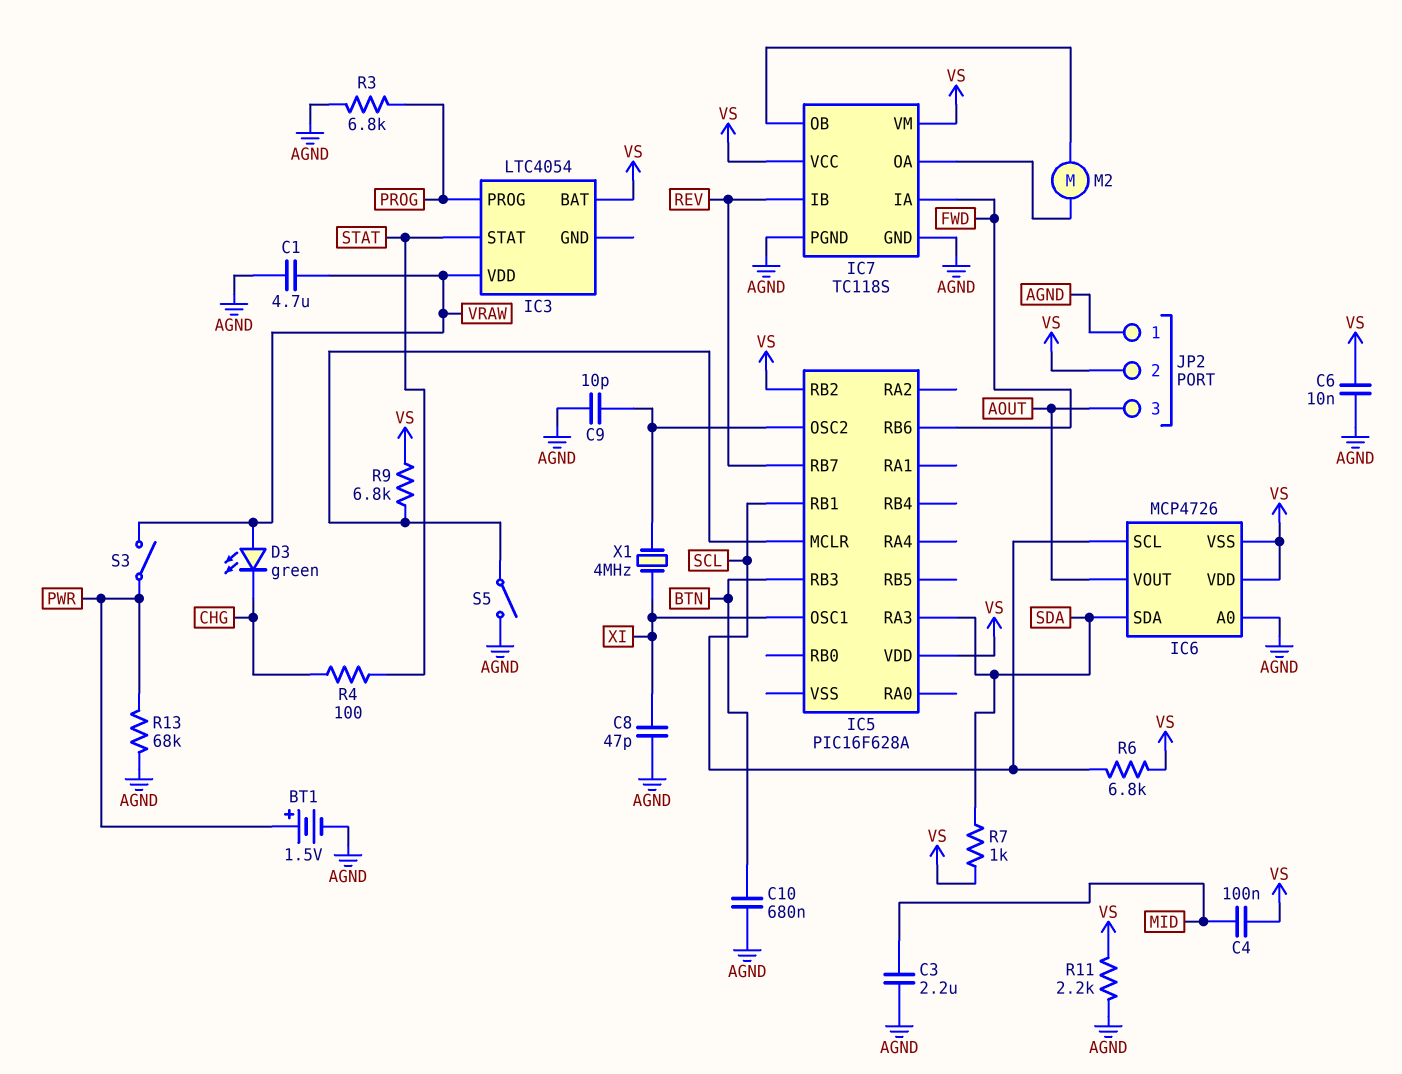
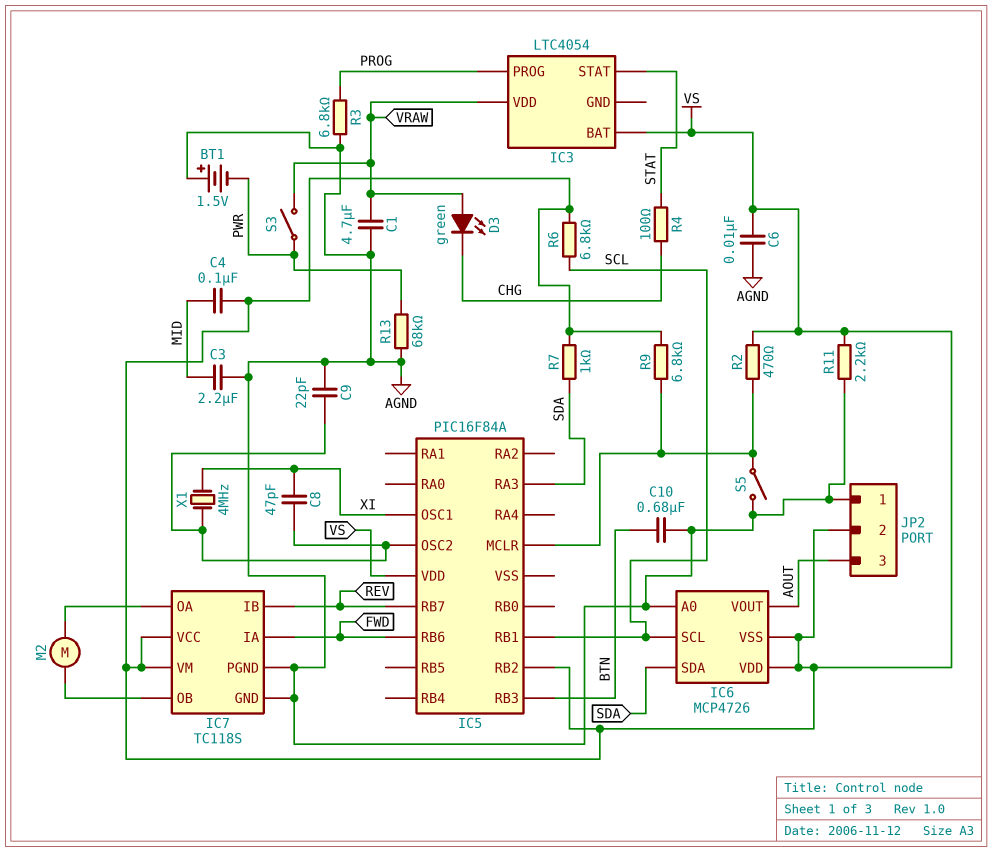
BT1: 1.5V (plus PWR, minus AGND) -> 1.5V (plus AGND, minus PWR)
C8: 47pF (AGND, XI) -> 47pF (IC5/OSC2, XI)
C9: 10pF (AGND, IC5/OSC2) -> 22pF (AGND, IC5/OSC2)
IC5: PIC16F628A -> PIC16F84A
R2: none -> 470 (IC5/MCLR, VS)

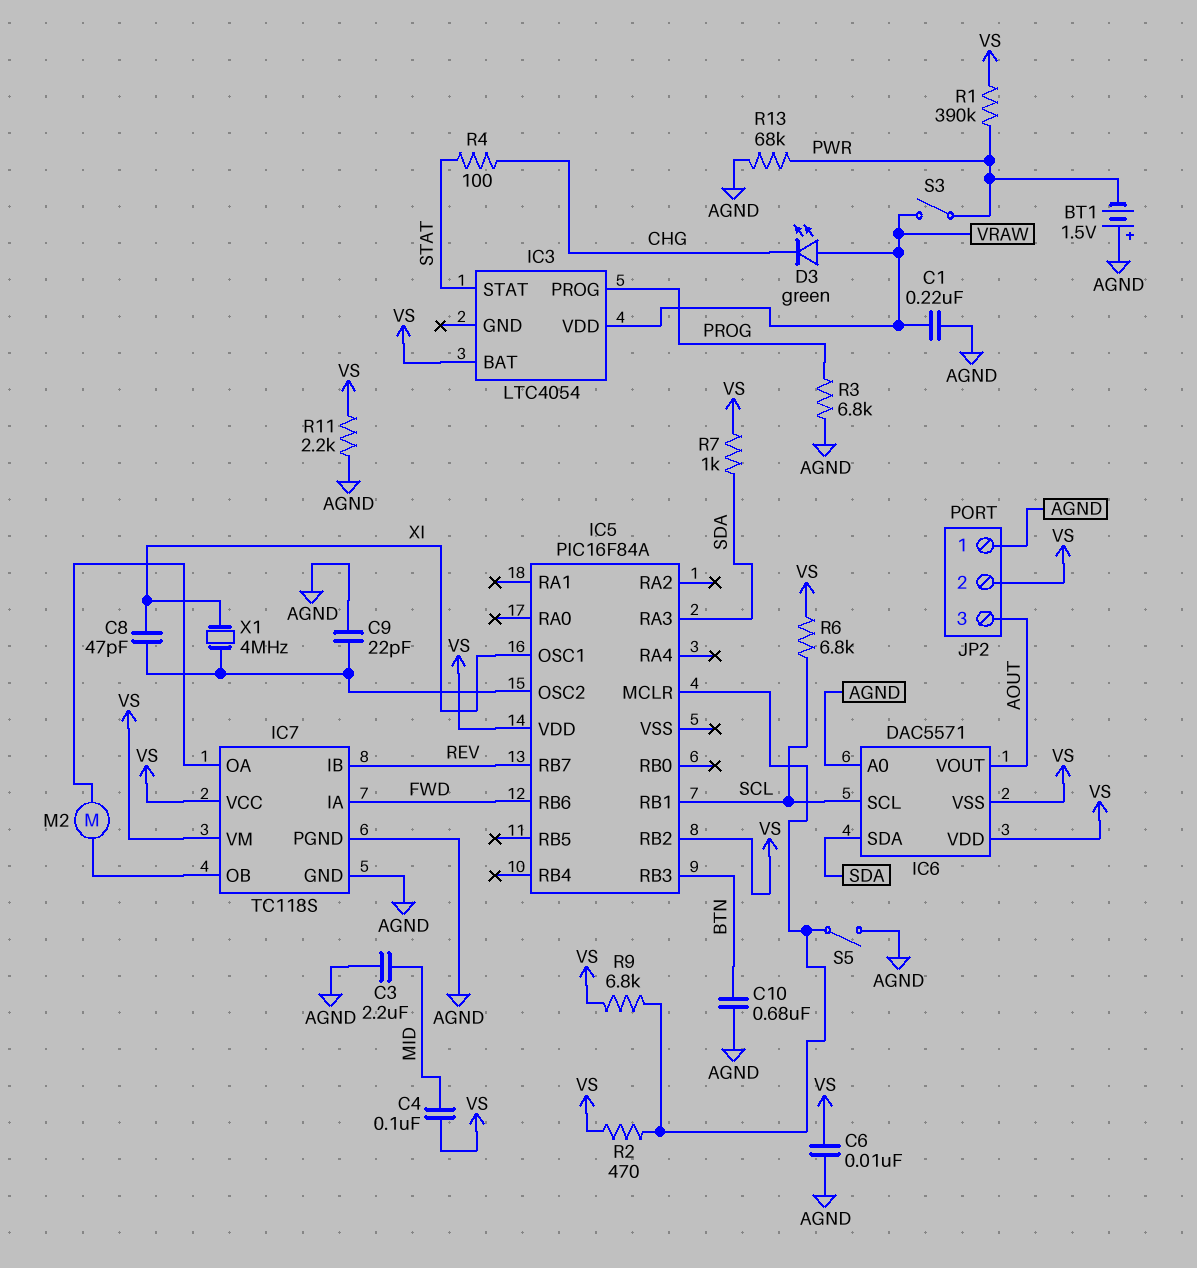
C1: 4.7uF (AGND, VRAW) -> 220nF (AGND, VRAW)
IC6: MCP4726 -> DAC5571
R1: none -> 390k (PWR, VS)

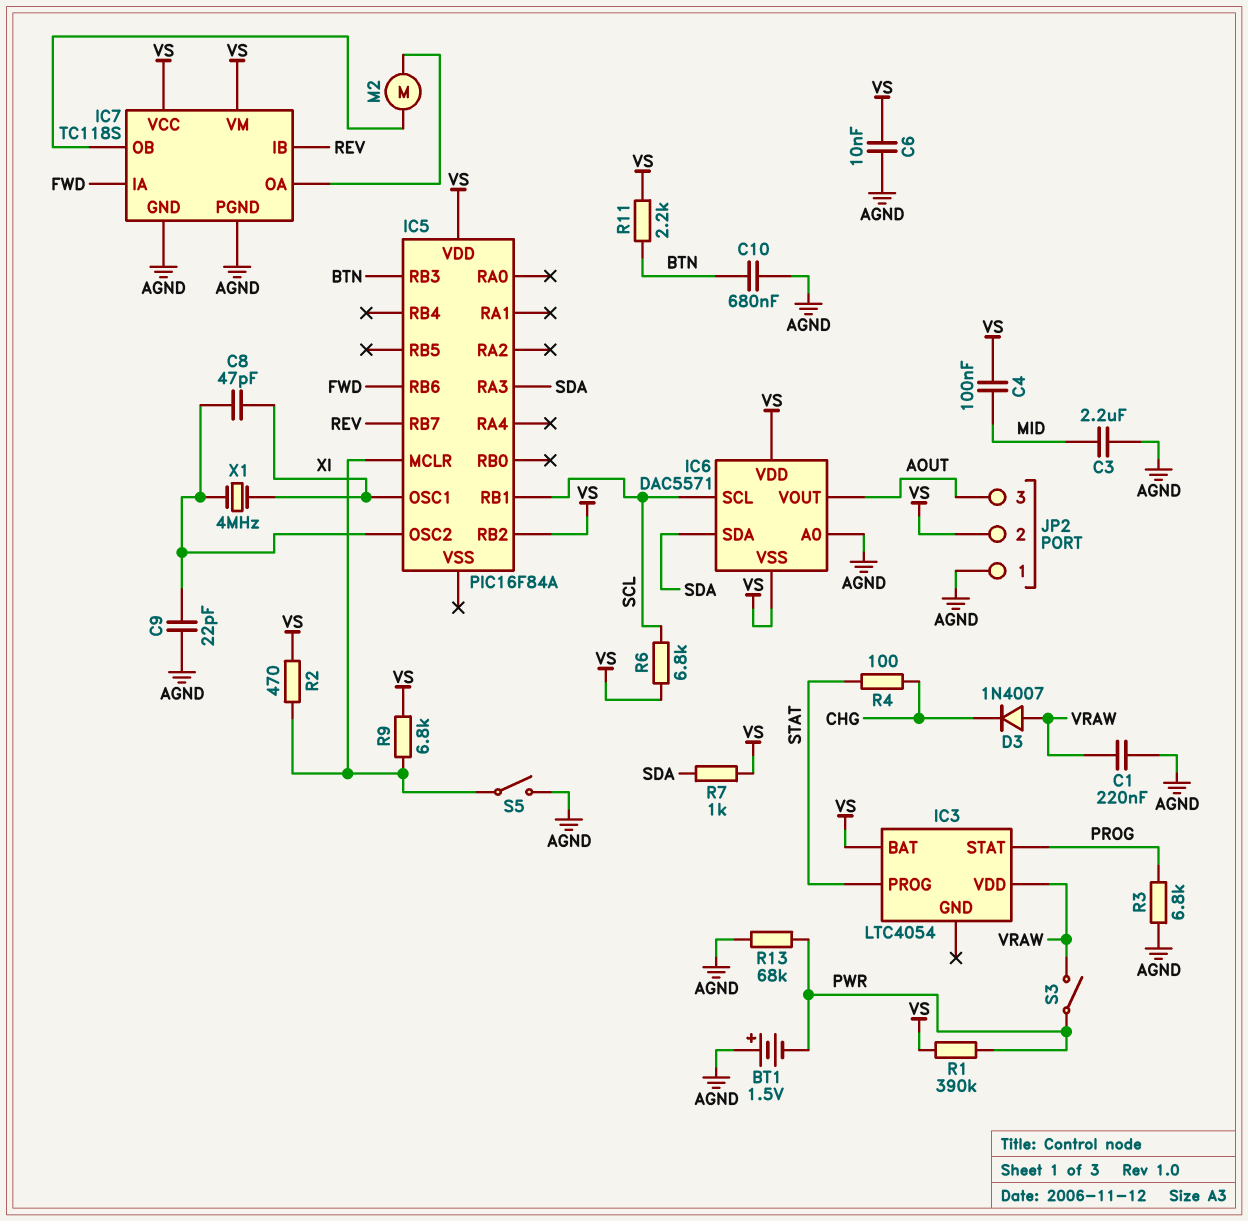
D3: LED green (A VRAW, K CHG) -> diode 1N4007 (A VRAW, K CHG)
IC3 pin PROG: PROG -> STAT
IC3 pin STAT: STAT -> PROG
R11: 2.2k (AGND, VS) -> 2.2k (BTN, VS)

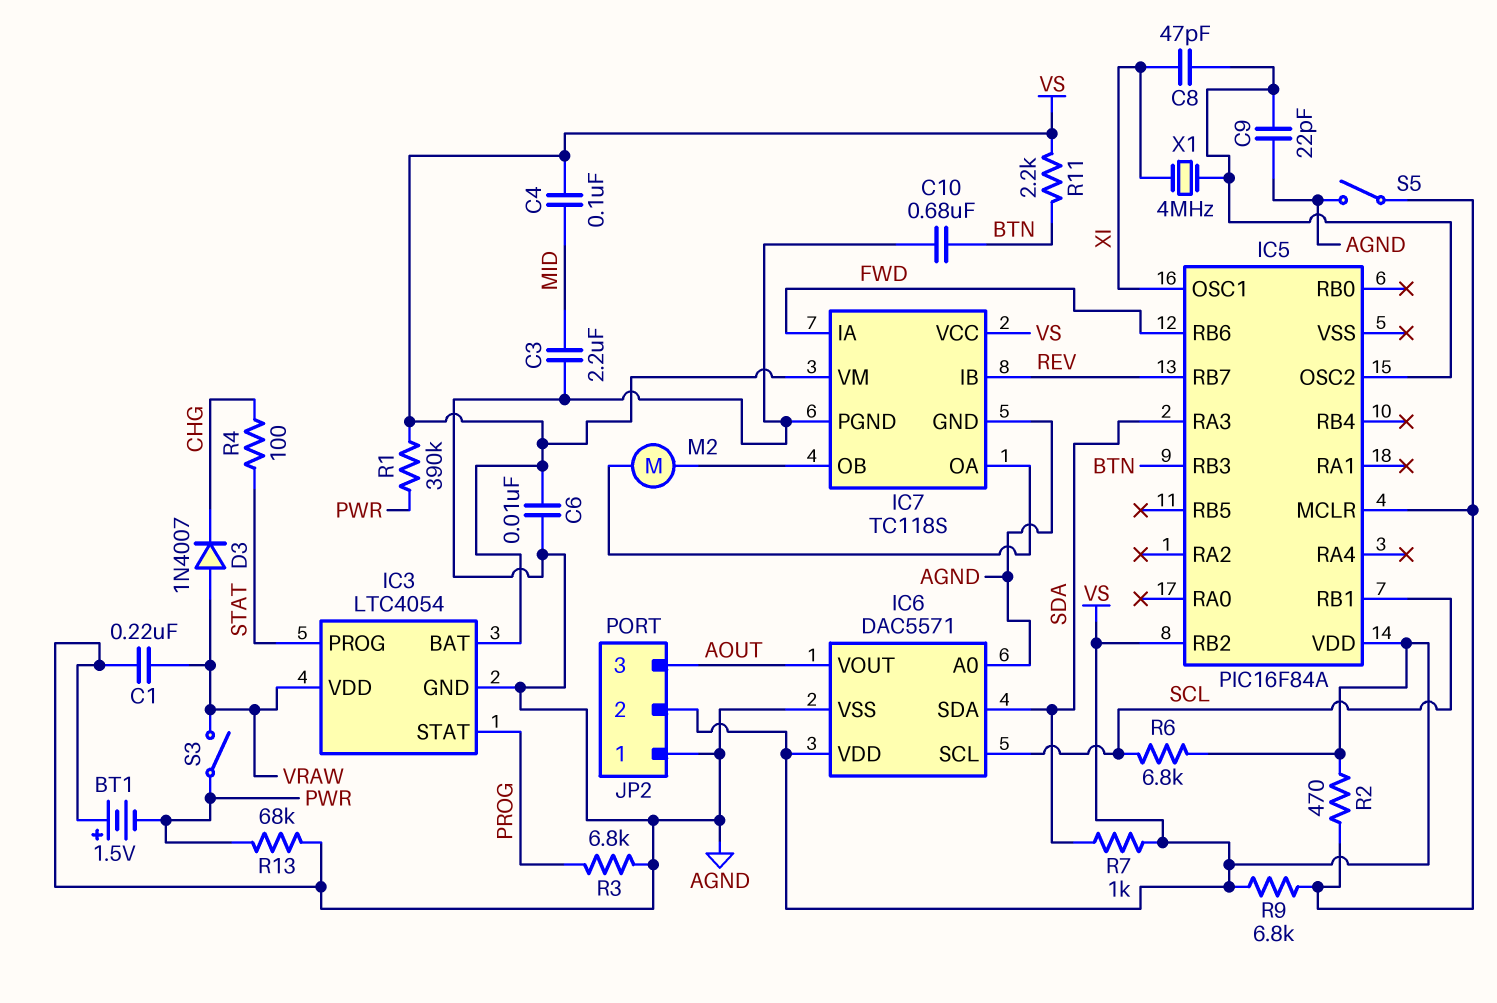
IC3 pin GND: none -> AGND
IC6 pin VSS: VS -> AGND

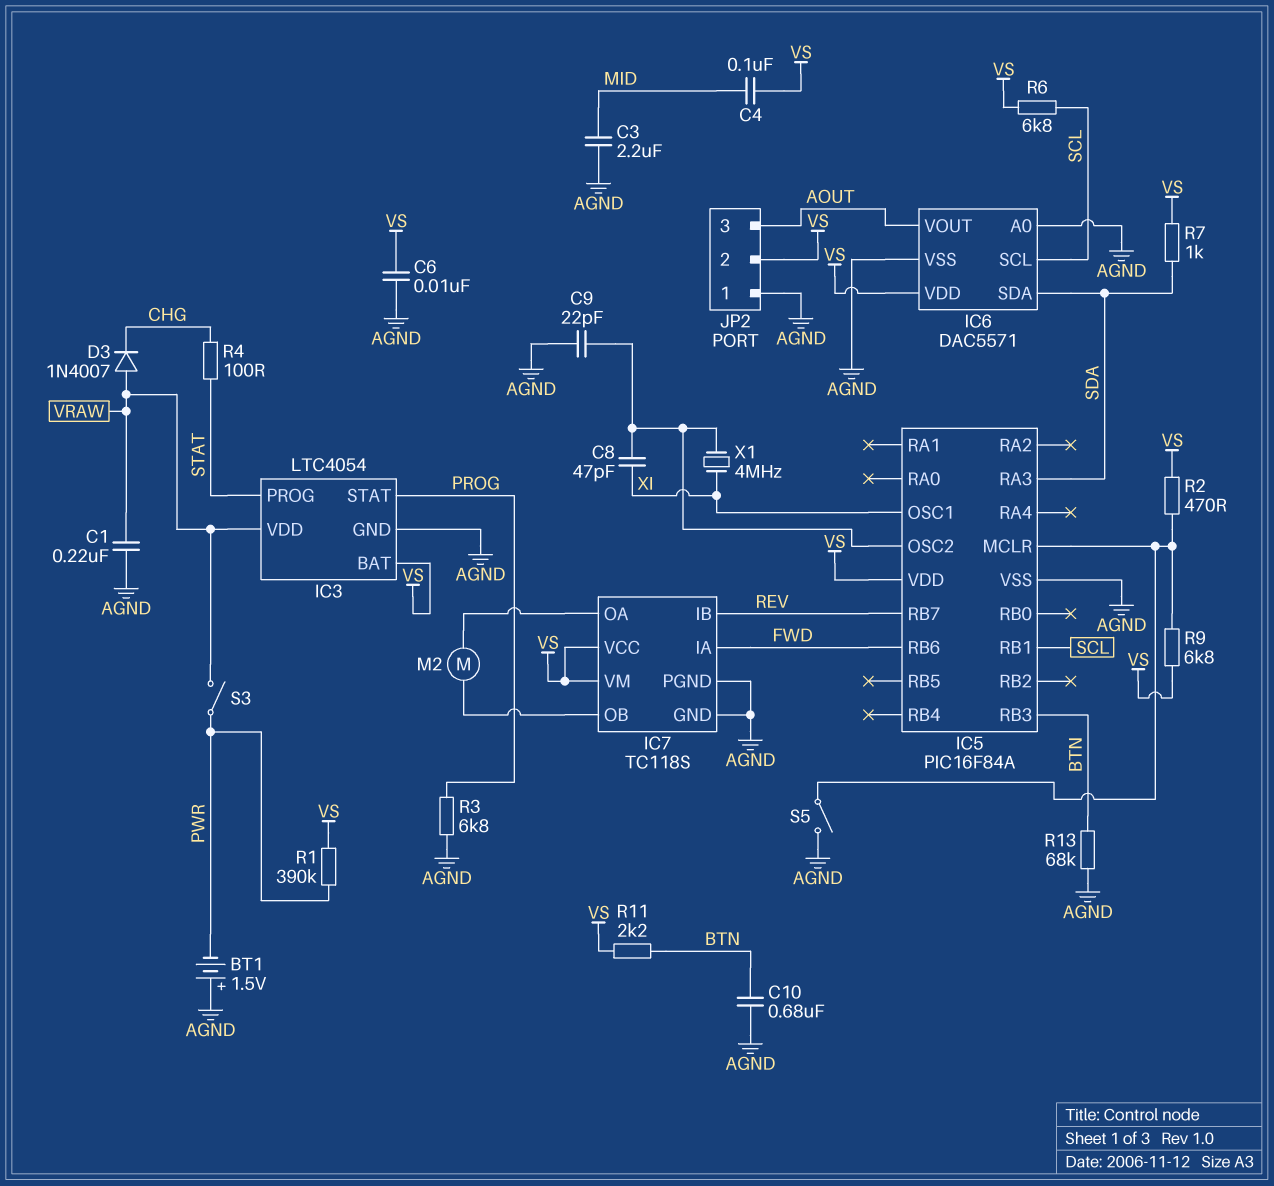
IC5 pin RB2: VS -> none
IC5 pin VSS: none -> AGND
R13: 68k (AGND, PWR) -> 68k (AGND, BTN)

